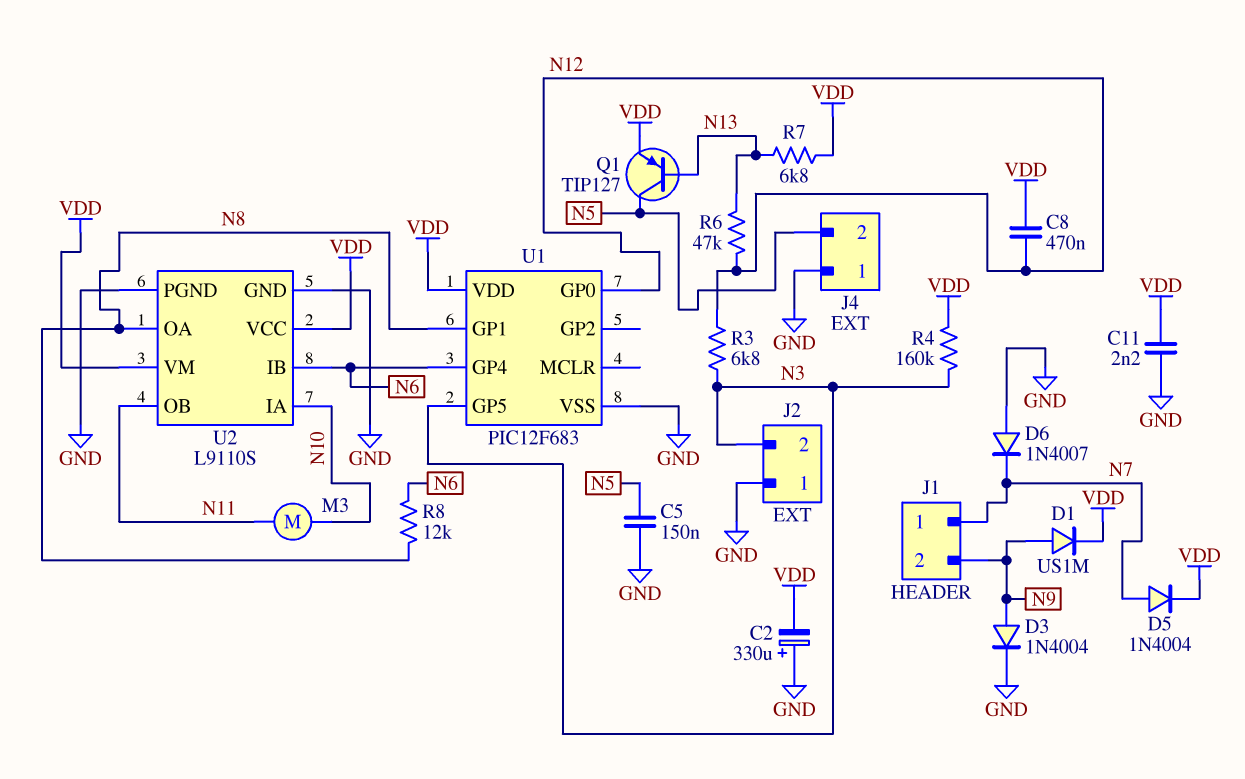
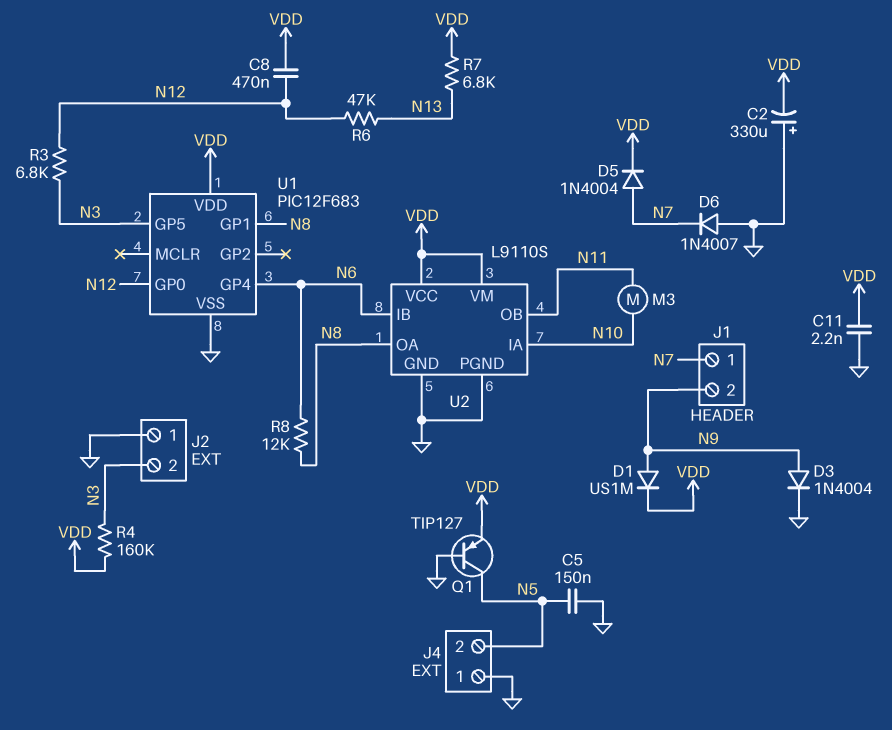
Q1: PNP TIP127 (B N13, C N5, E VDD) -> PNP TIP127 (B GND, C N5, E VDD)

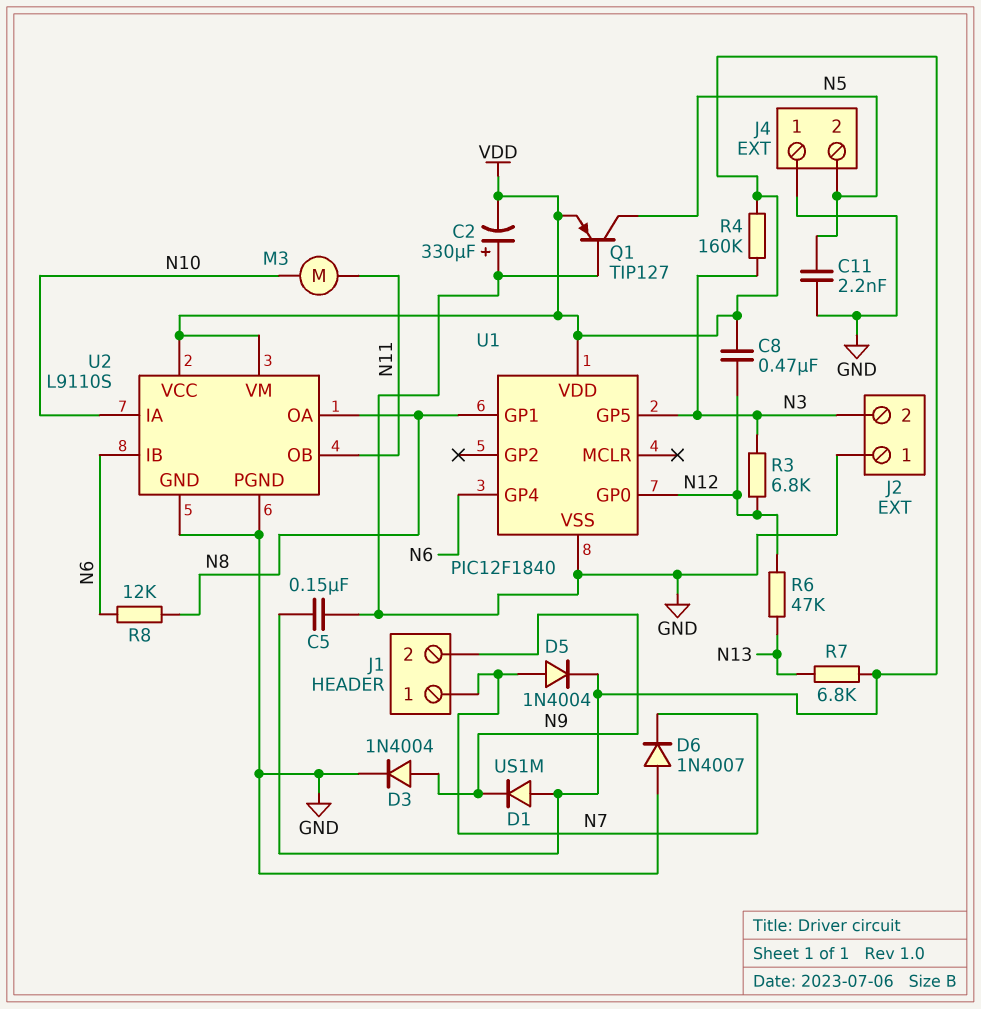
C5: 150nF (GND, N5) -> 150nF (GND, VDD)
C11: 2.2nF (GND, VDD) -> 2.2nF (GND, N5)
D1: diode US1M (A N9, K VDD) -> diode US1M (A VDD, K N9)
U1: PIC12F683 -> PIC12F1840

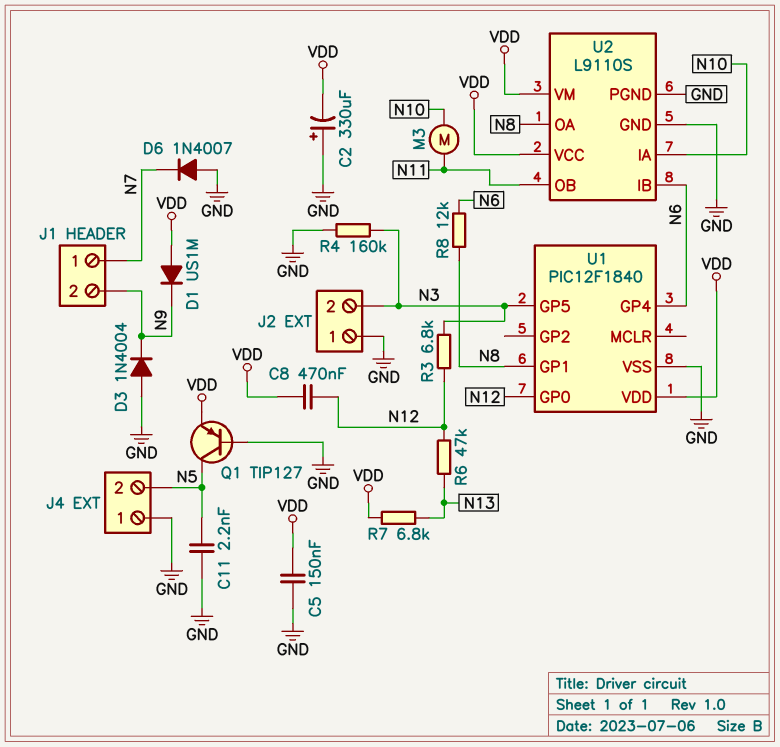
D3: diode 1N4004 (A N9, K GND) -> diode 1N4004 (A GND, K N9)
D5: diode 1N4004 (A N7, K VDD) -> none
R4: 160k (N3, VDD) -> 160k (GND, N3)

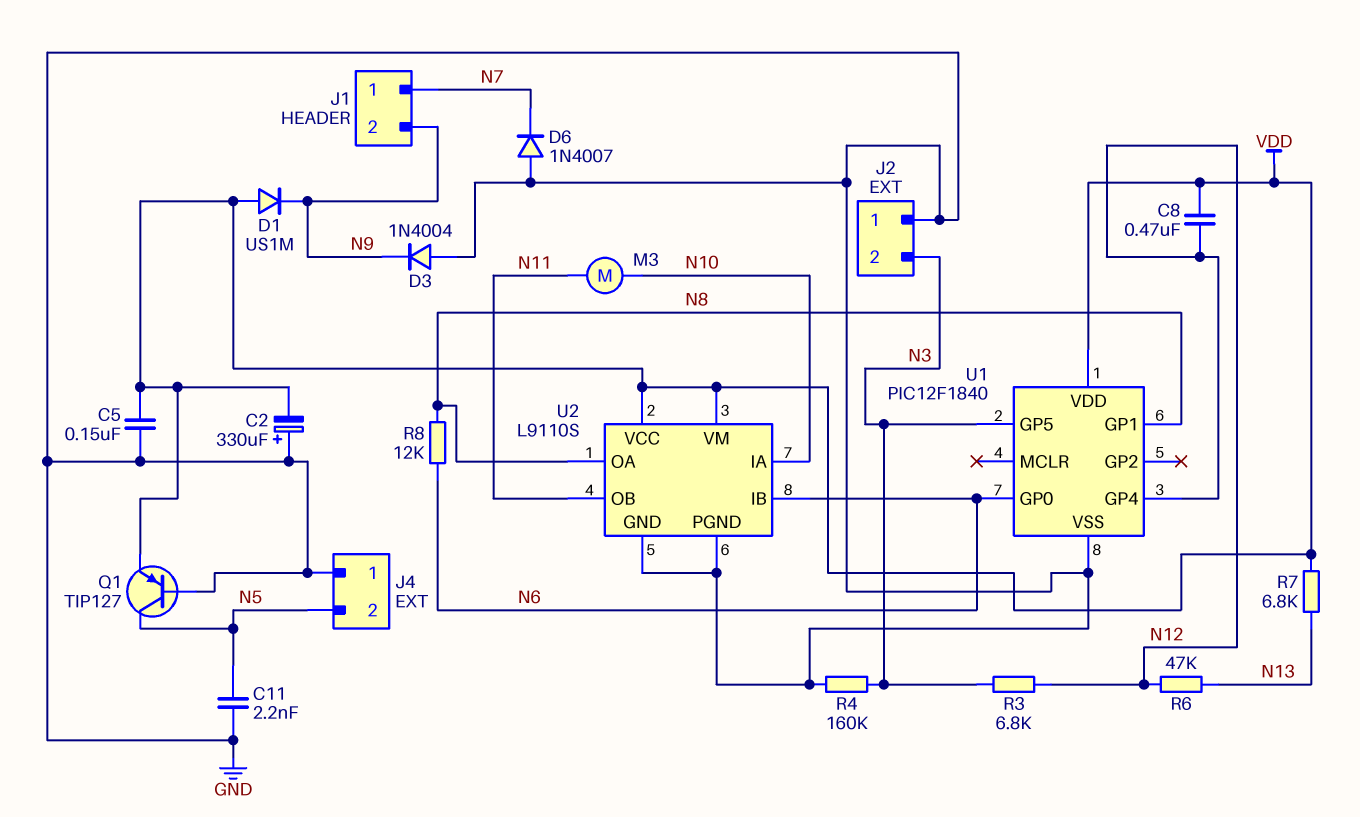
U1 pin GP0: N12 -> N6
U1 pin GP4: N6 -> N12

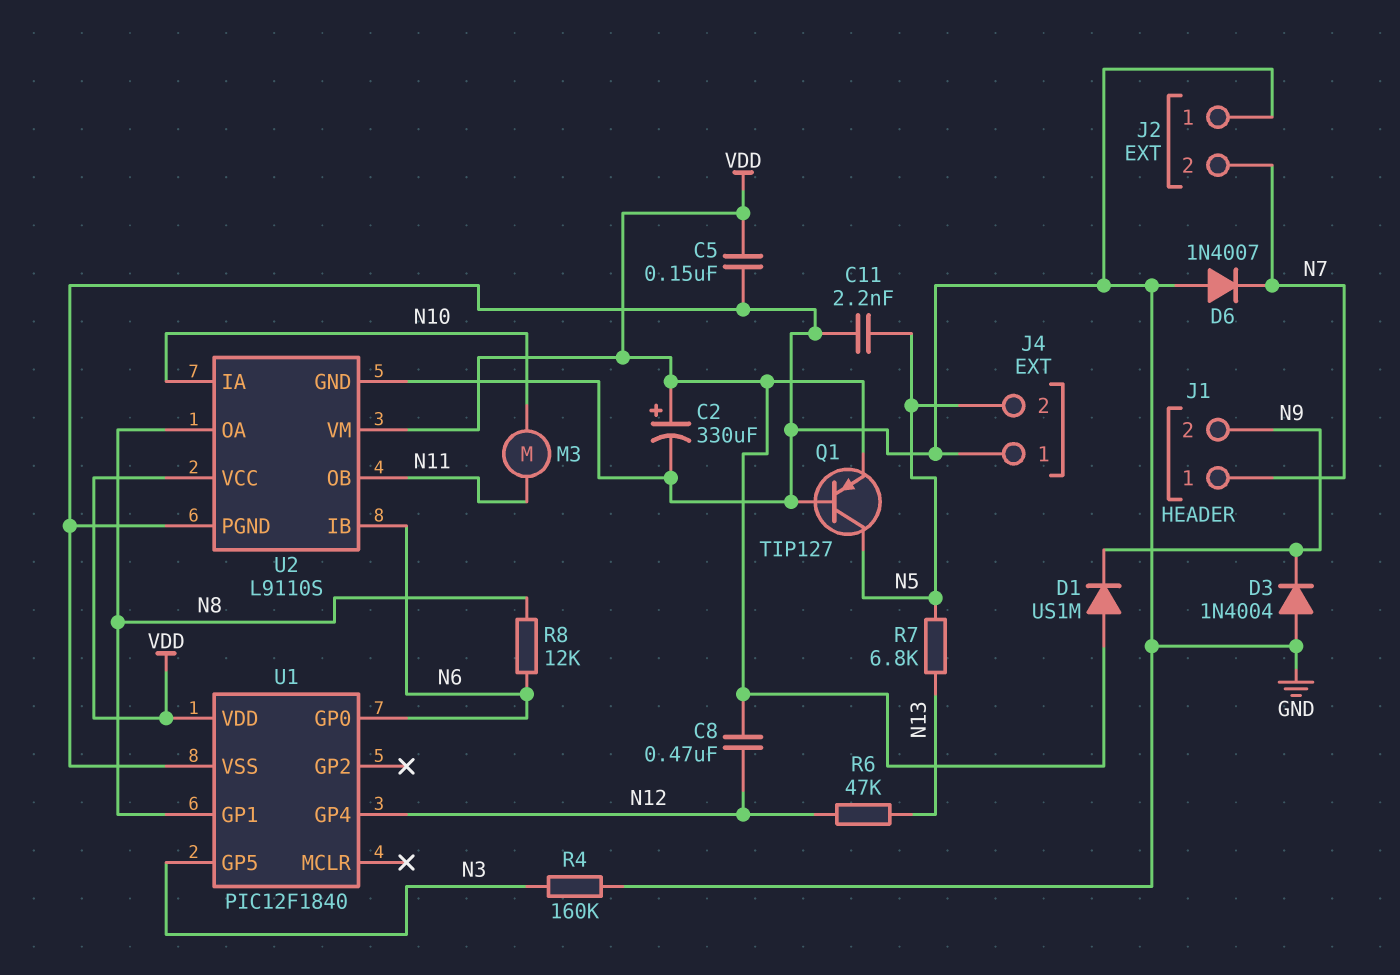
C2: 330uF (plus GND, minus VDD) -> 330uF (plus VDD, minus GND)
J2 pin 2: N3 -> N7
R3: 6.8k (N3, N12) -> none
R7: 6.8k (N13, VDD) -> 6.8k (N5, N13)

